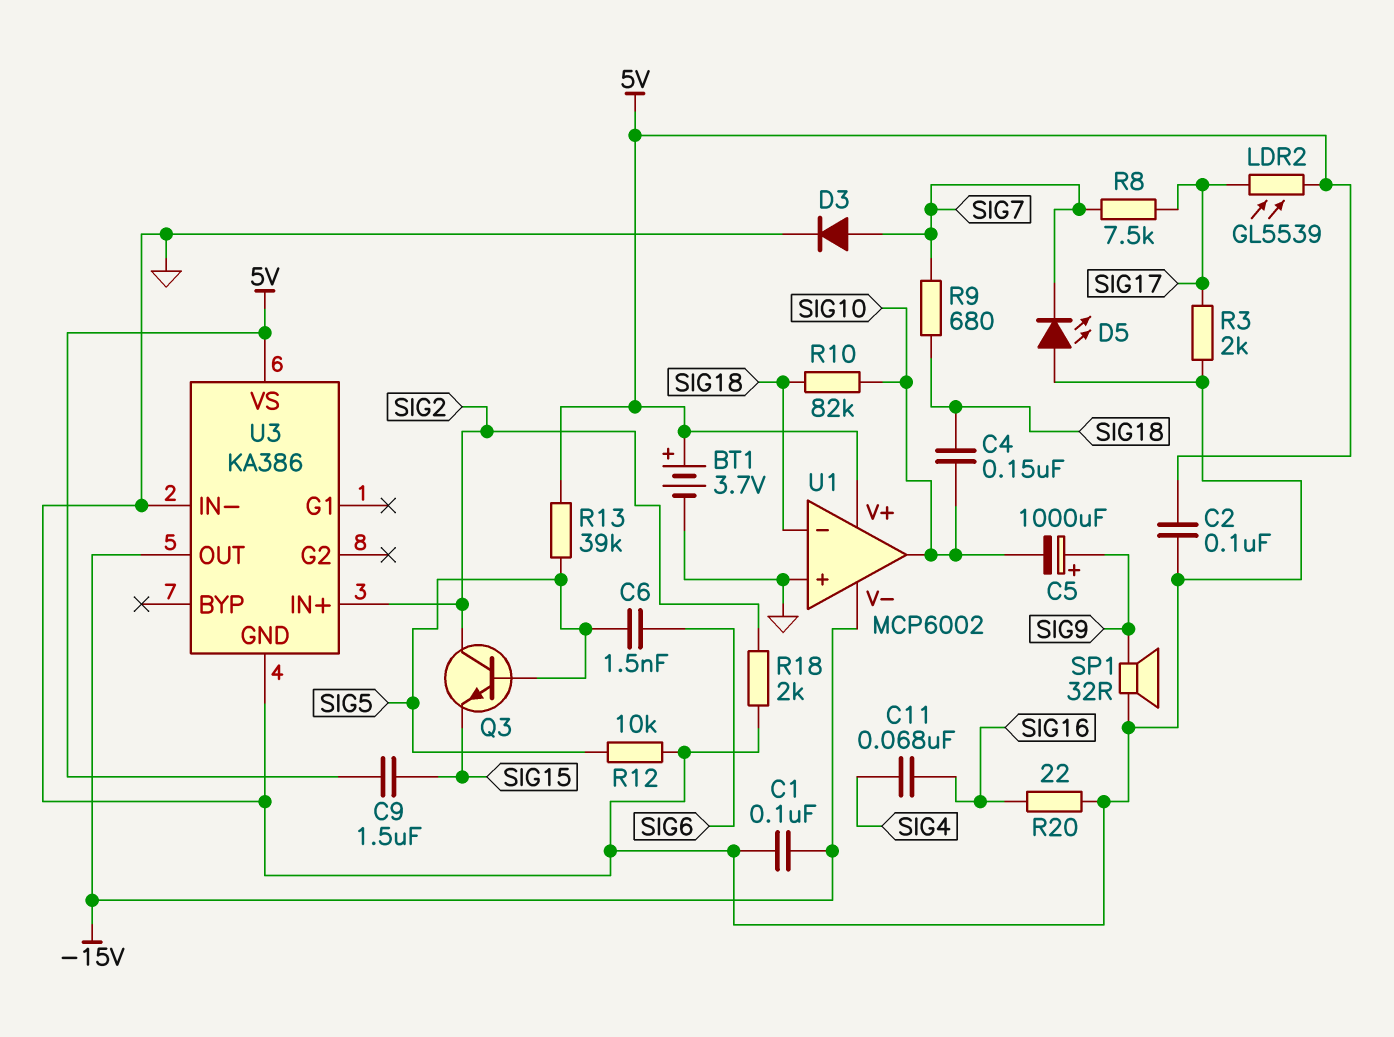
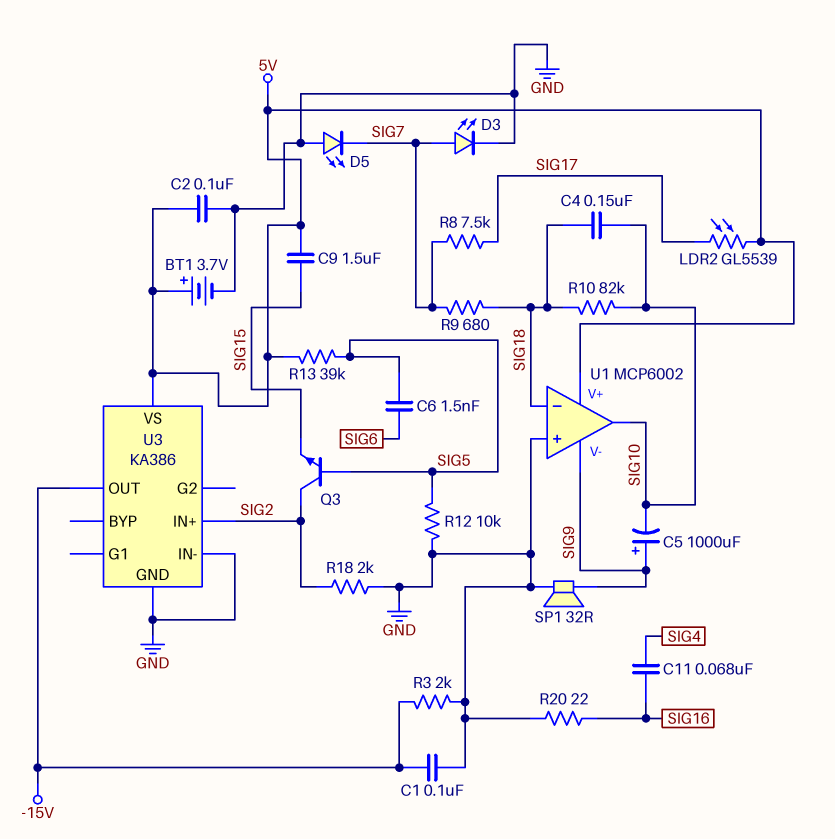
D3: diode (A SIG7, K GND) -> LED (A SIG7, K GND)
R3: 2k (GND, SIG17) -> 2k (-15V, GND)
U1 pin V-: -15V -> SIG9

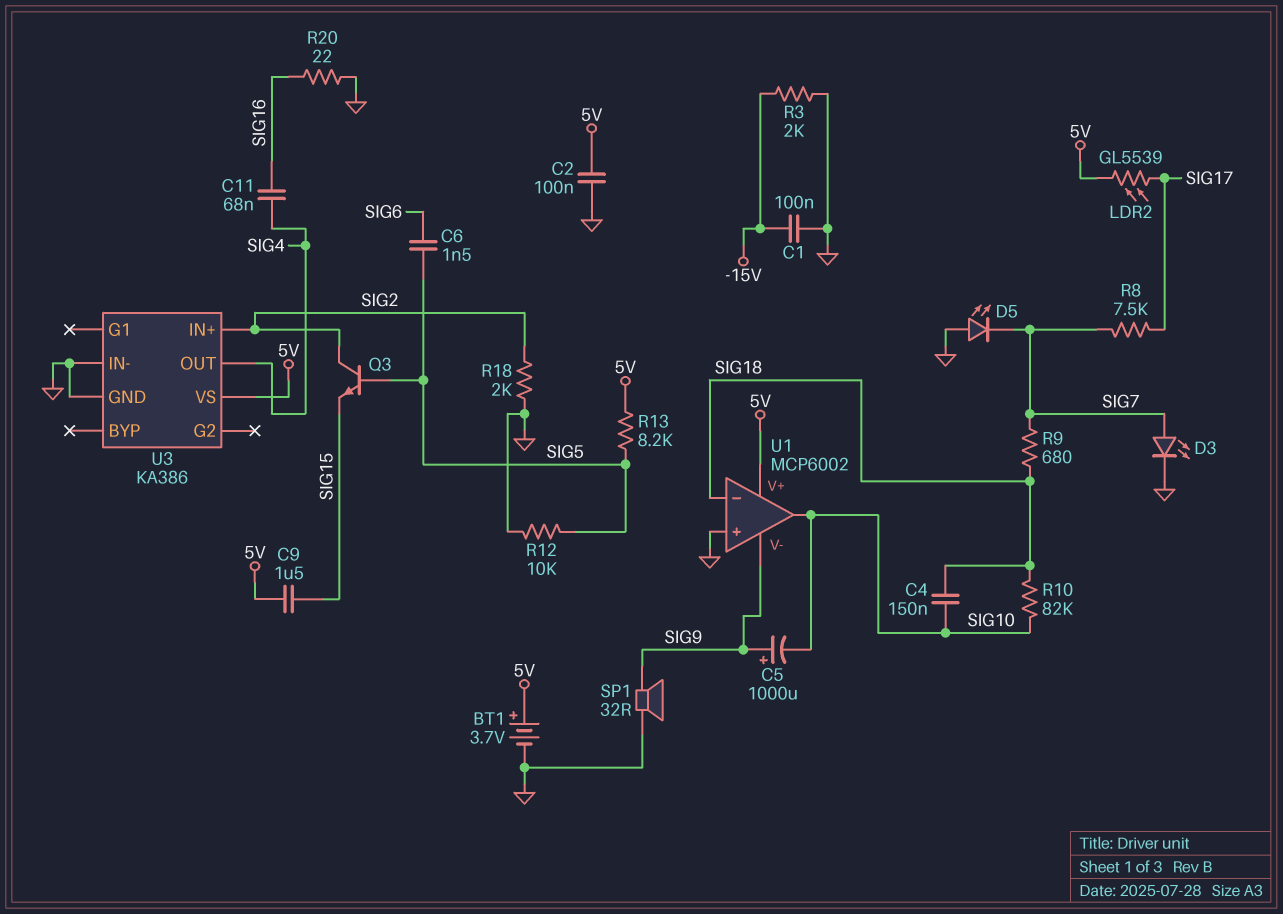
R13: 39k (5V, SIG5) -> 8.2k (5V, SIG5)
U3 pin OUT: -15V -> SIG4

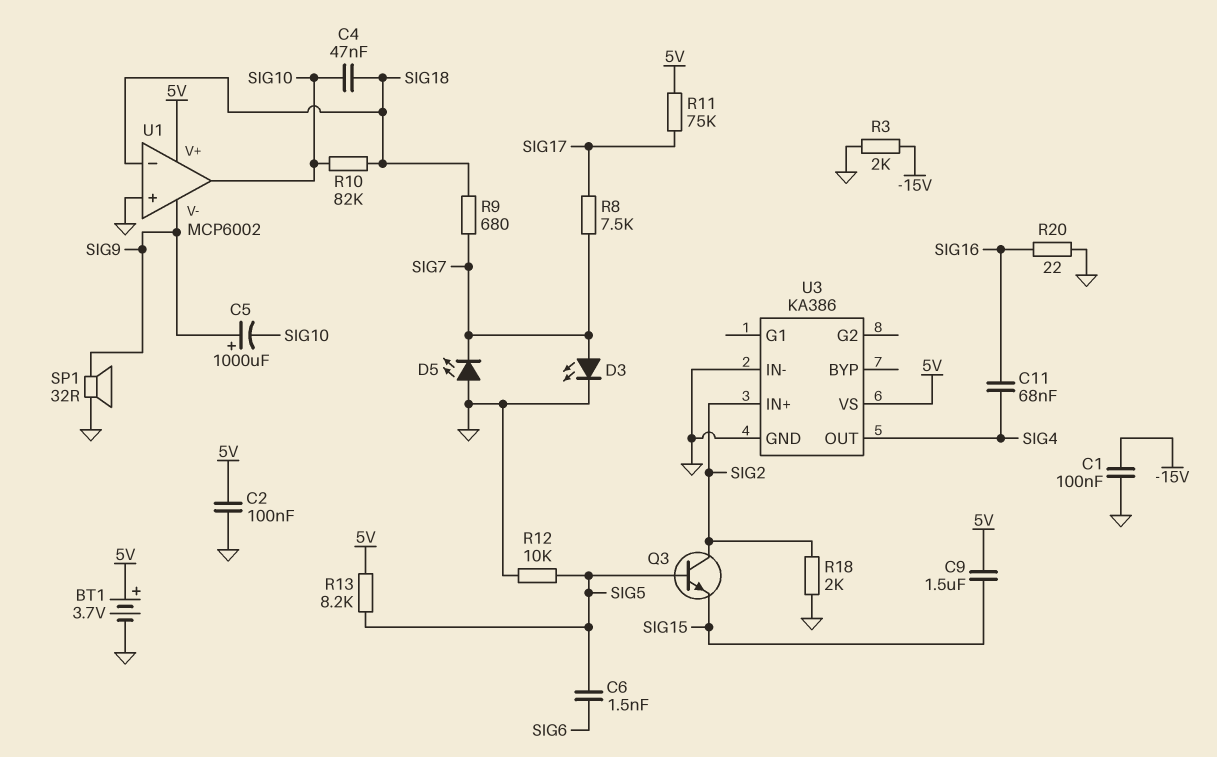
C4: 150nF (SIG10, SIG18) -> 47nF (SIG10, SIG18)
LDR2: GL5539 (5V, SIG17) -> none
R11: none -> 75k (5V, SIG17)

